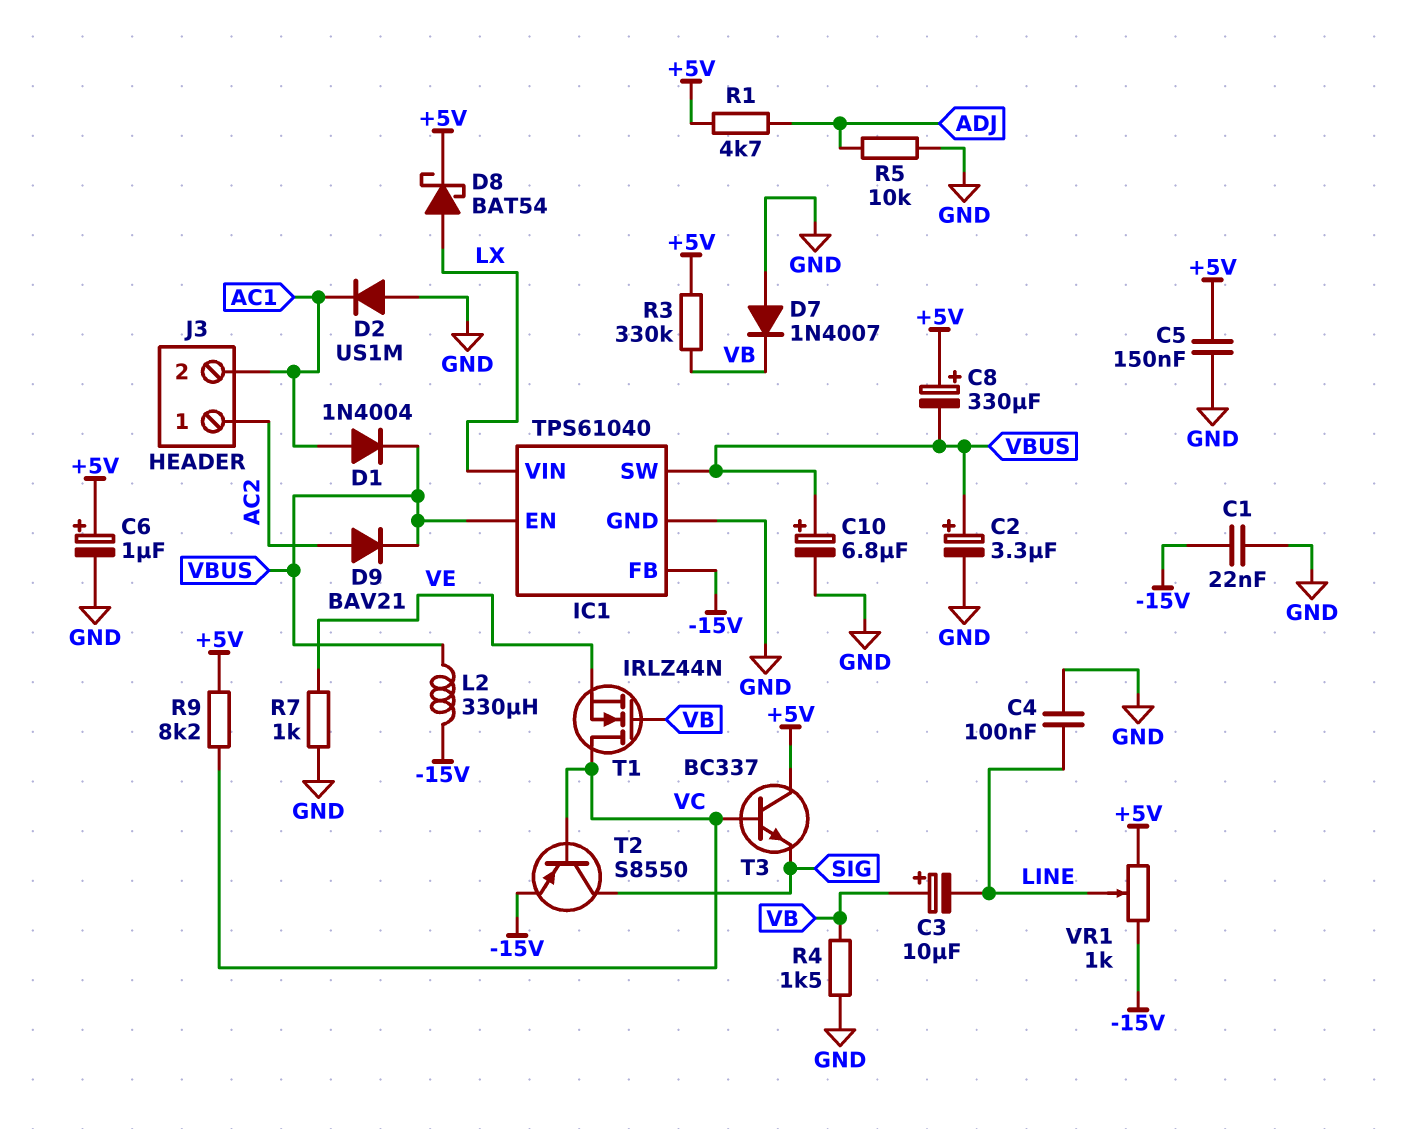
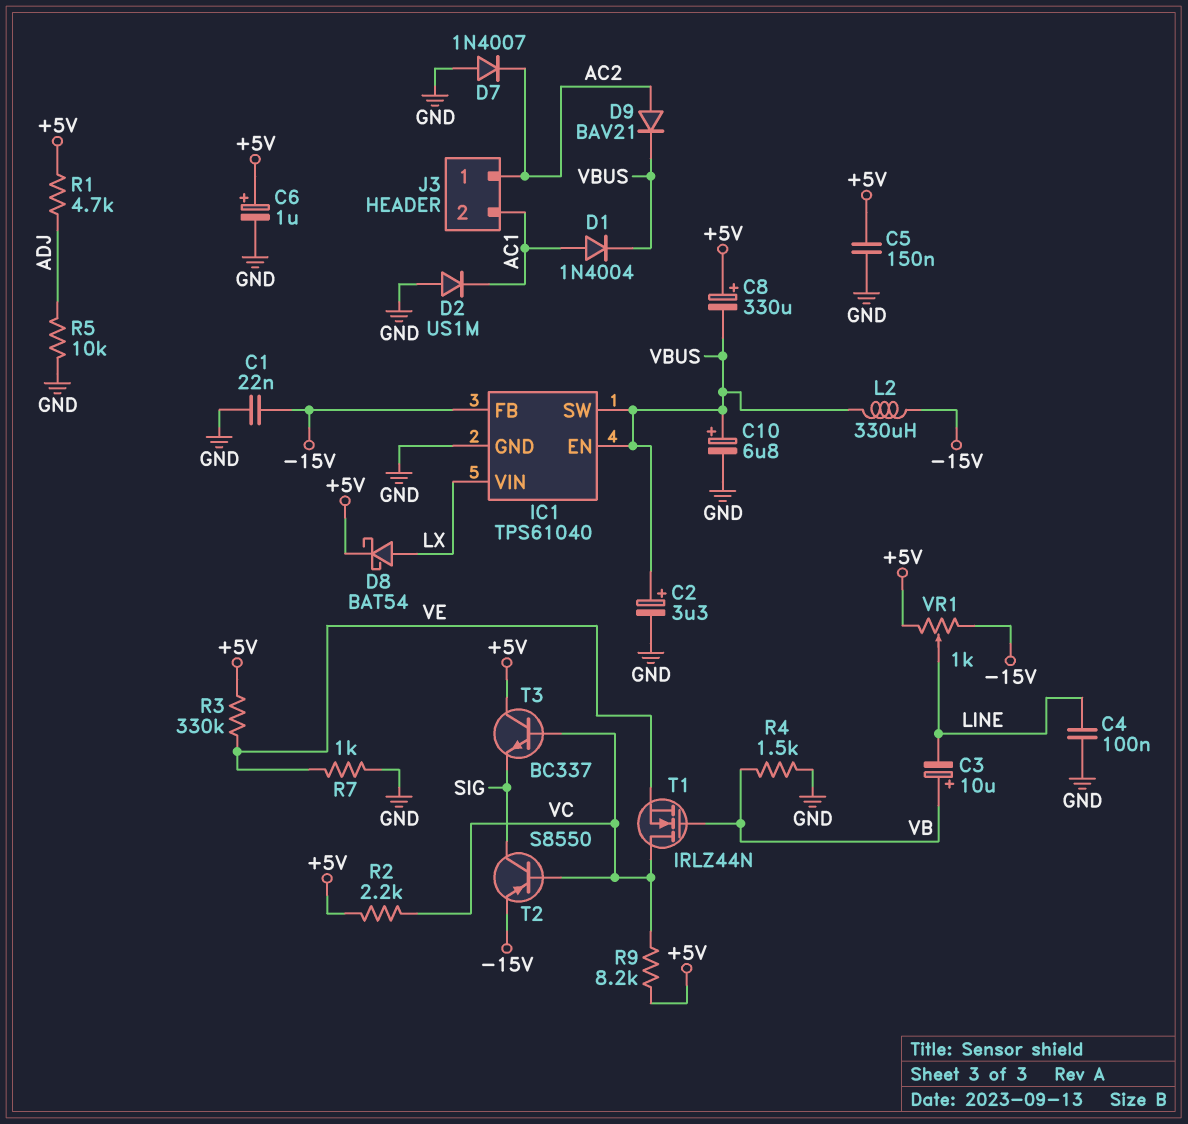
D7: diode 1N4007 (A GND, K VB) -> diode 1N4007 (A GND, K AC2)
R2: none -> 2.2k (+5V, VC)
R3: 330k (+5V, VB) -> 330k (+5V, VE)

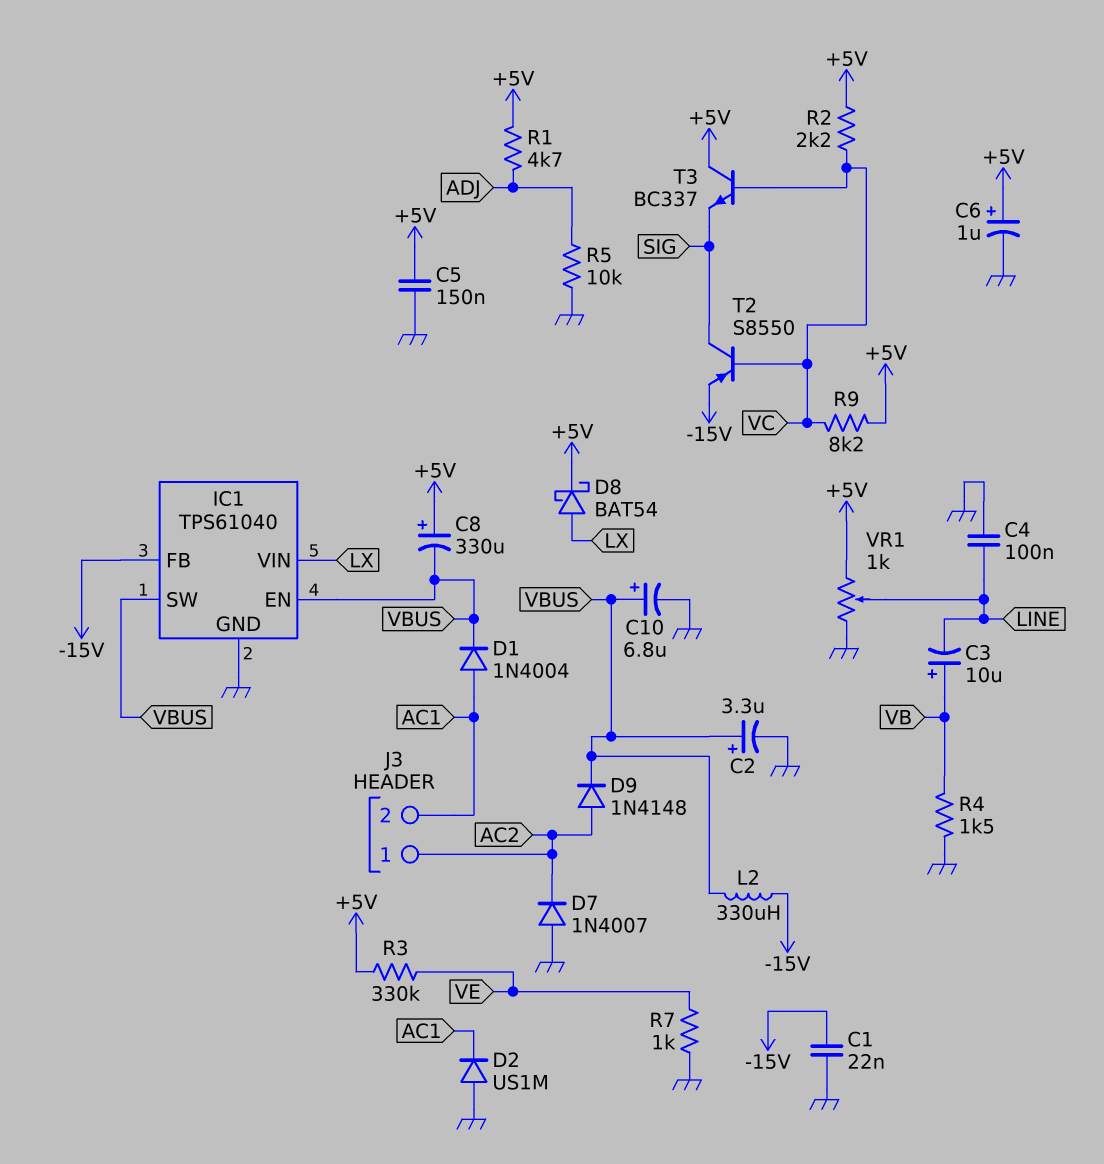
D9: diode BAV21 (A AC2, K VBUS) -> diode 1N4148 (A AC2, K VBUS)
T1: NMOS IRLZ44N (G VB, D VC, S VE) -> none
VR1: 1k (+5V, -15V, wiper LINE) -> 1k (+5V, GND, wiper LINE)

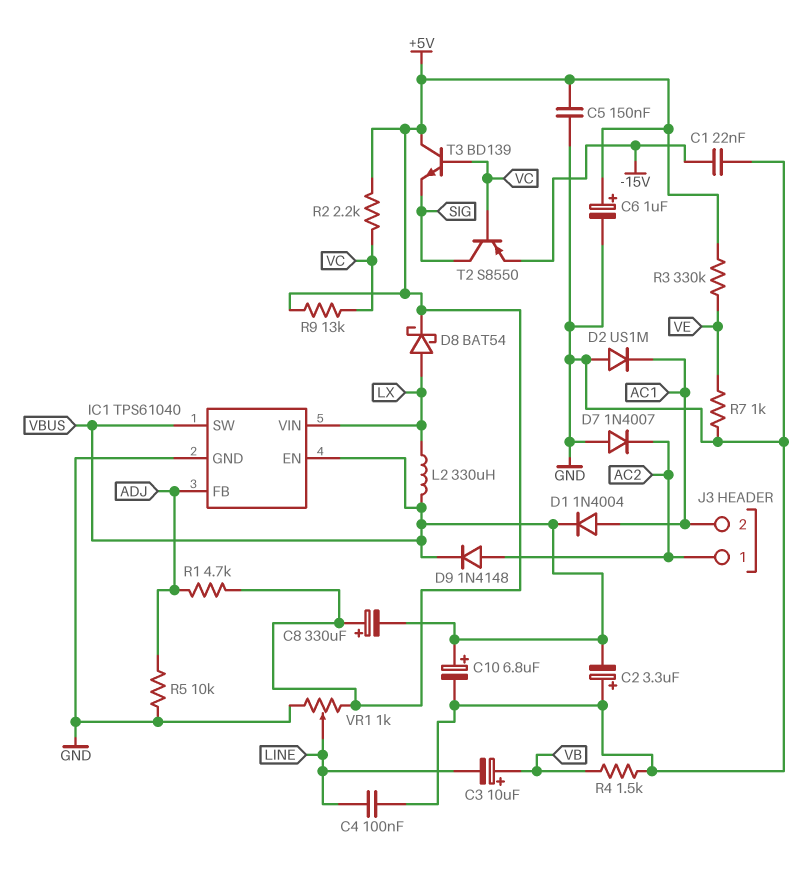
C2: 3.3uF (plus VBUS, minus GND) -> 3.3uF (plus GND, minus VBUS)
IC1 pin FB: -15V -> ADJ
L2: 330uH (-15V, VBUS) -> 330uH (LX, VBUS)
R9: 8.2k (+5V, VC) -> 13k (+5V, VC)
T3: NPN BC337 (B VC, C +5V, E SIG) -> NPN BD139 (B VC, C +5V, E SIG)

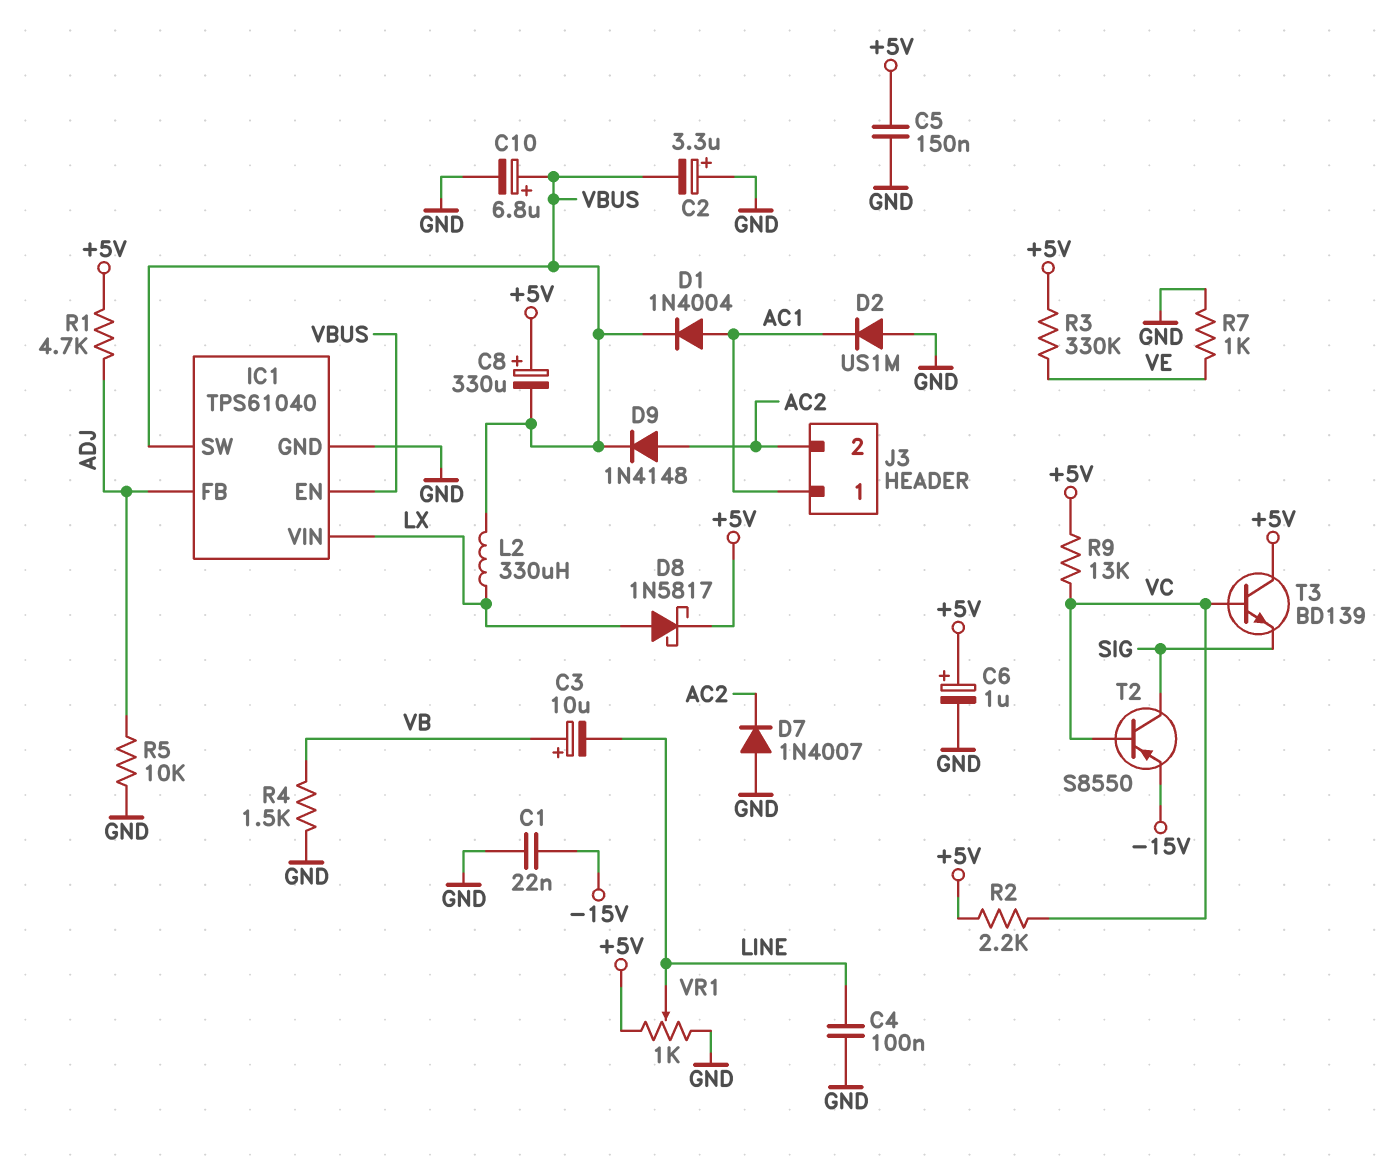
D8: schottky BAT54 (A LX, K +5V) -> schottky 1N5817 (A LX, K +5V)
J3 pin 1: AC2 -> AC1
J3 pin 2: AC1 -> AC2

